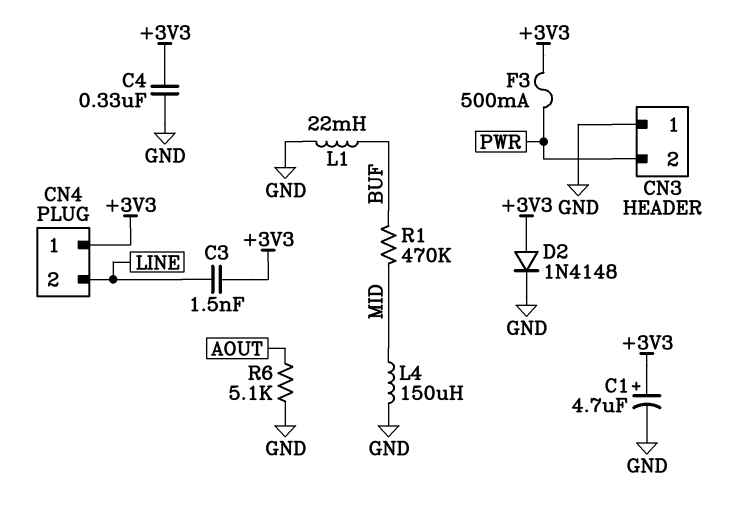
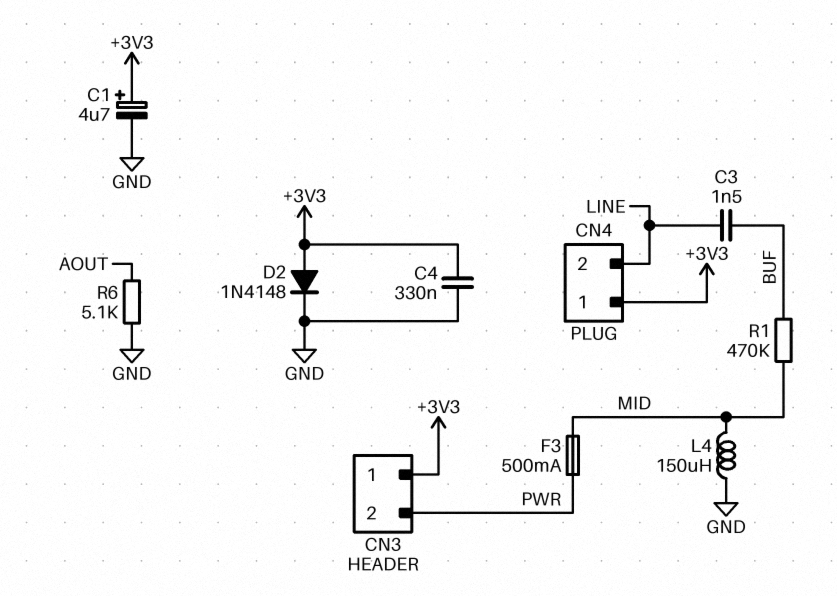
C3: 1.5nF (+3V3, LINE) -> 1.5nF (BUF, LINE)
CN3 pin 1: GND -> +3V3
F3: 500mA (+3V3, PWR) -> 500mA (MID, PWR)
L1: 22mH (BUF, GND) -> none

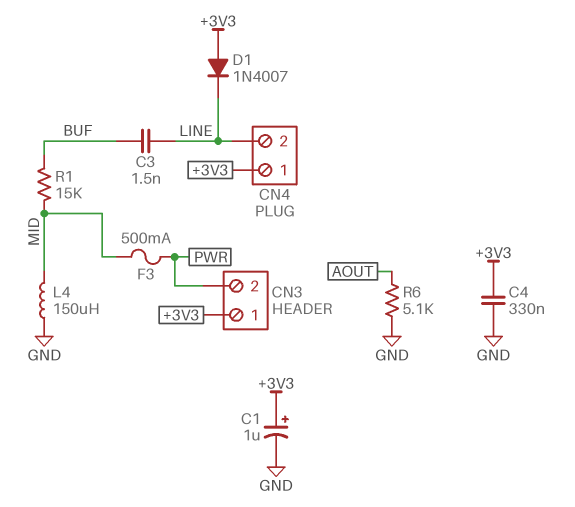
C1: 4.7uF (plus +3V3, minus GND) -> 1uF (plus +3V3, minus GND)
D1: none -> diode 1N4007 (A +3V3, K LINE)
D2: diode 1N4148 (A +3V3, K GND) -> none
R1: 470k (BUF, MID) -> 15k (BUF, MID)

